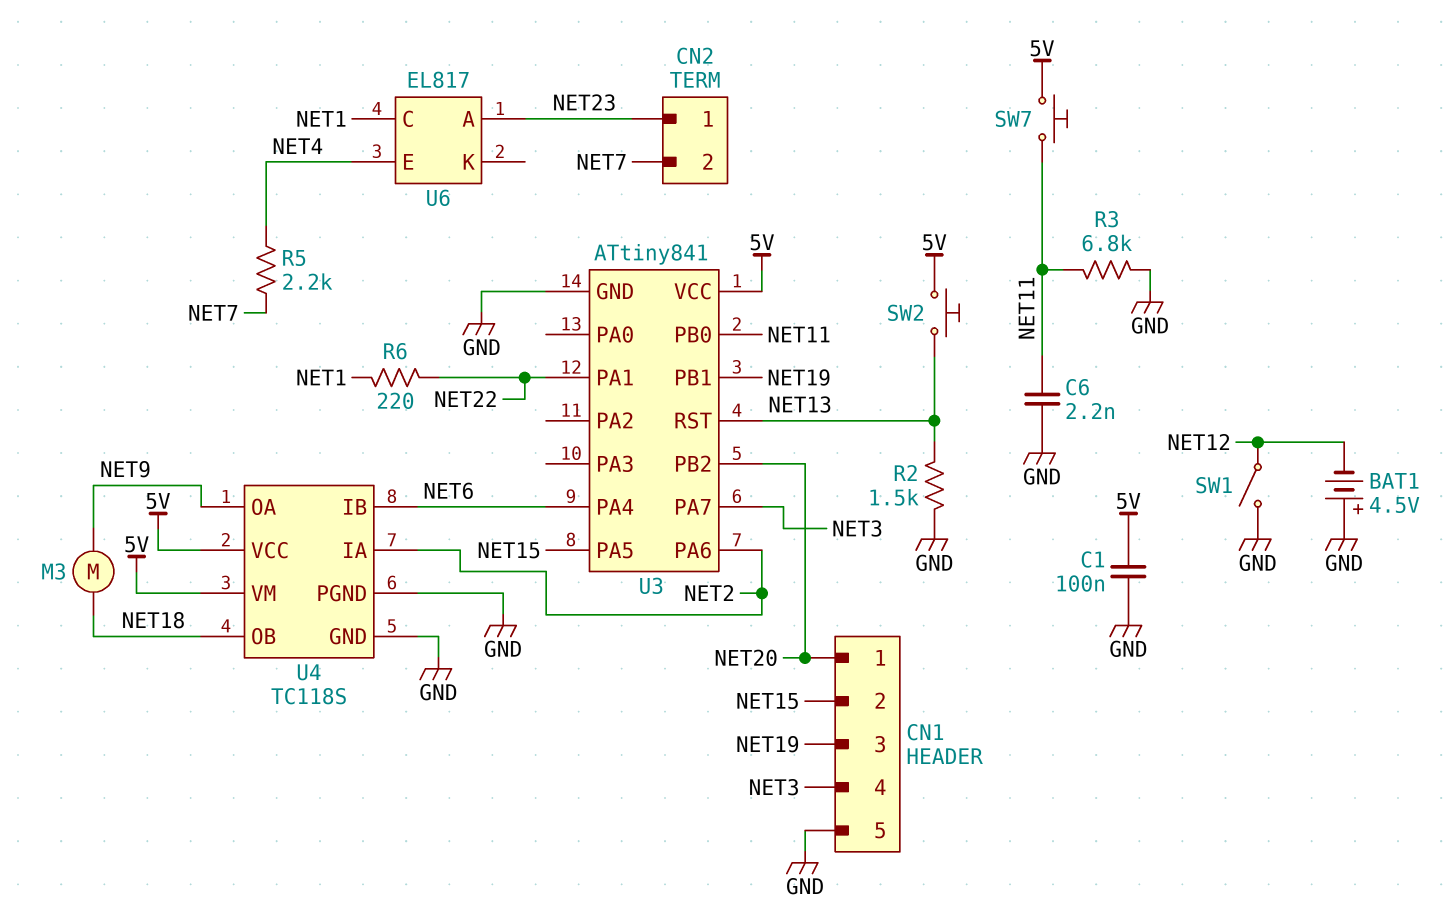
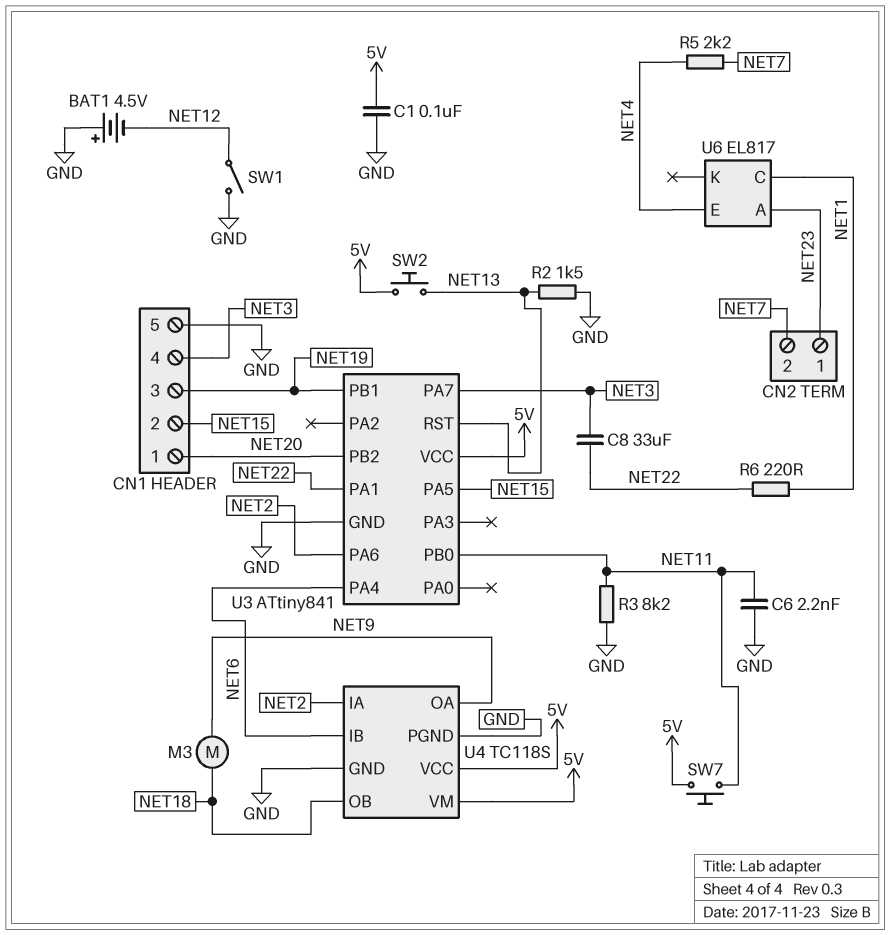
C8: none -> 33uF (NET3, NET22)
R3: 6.8k (GND, NET11) -> 8.2k (GND, NET11)

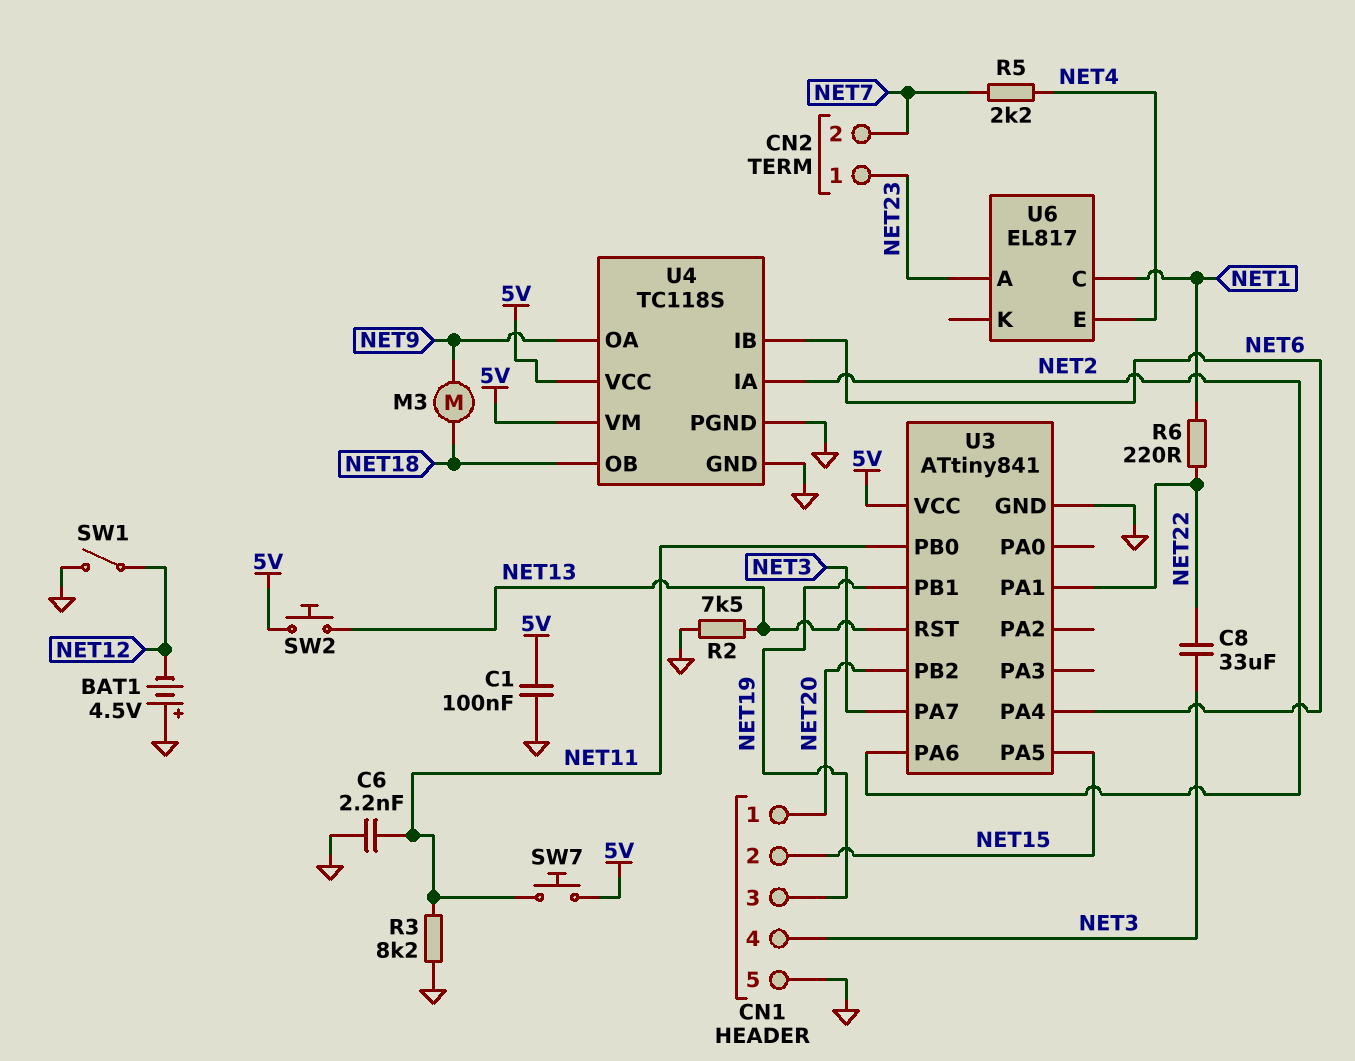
R2: 1.5k (GND, NET13) -> 7.5k (GND, NET13)

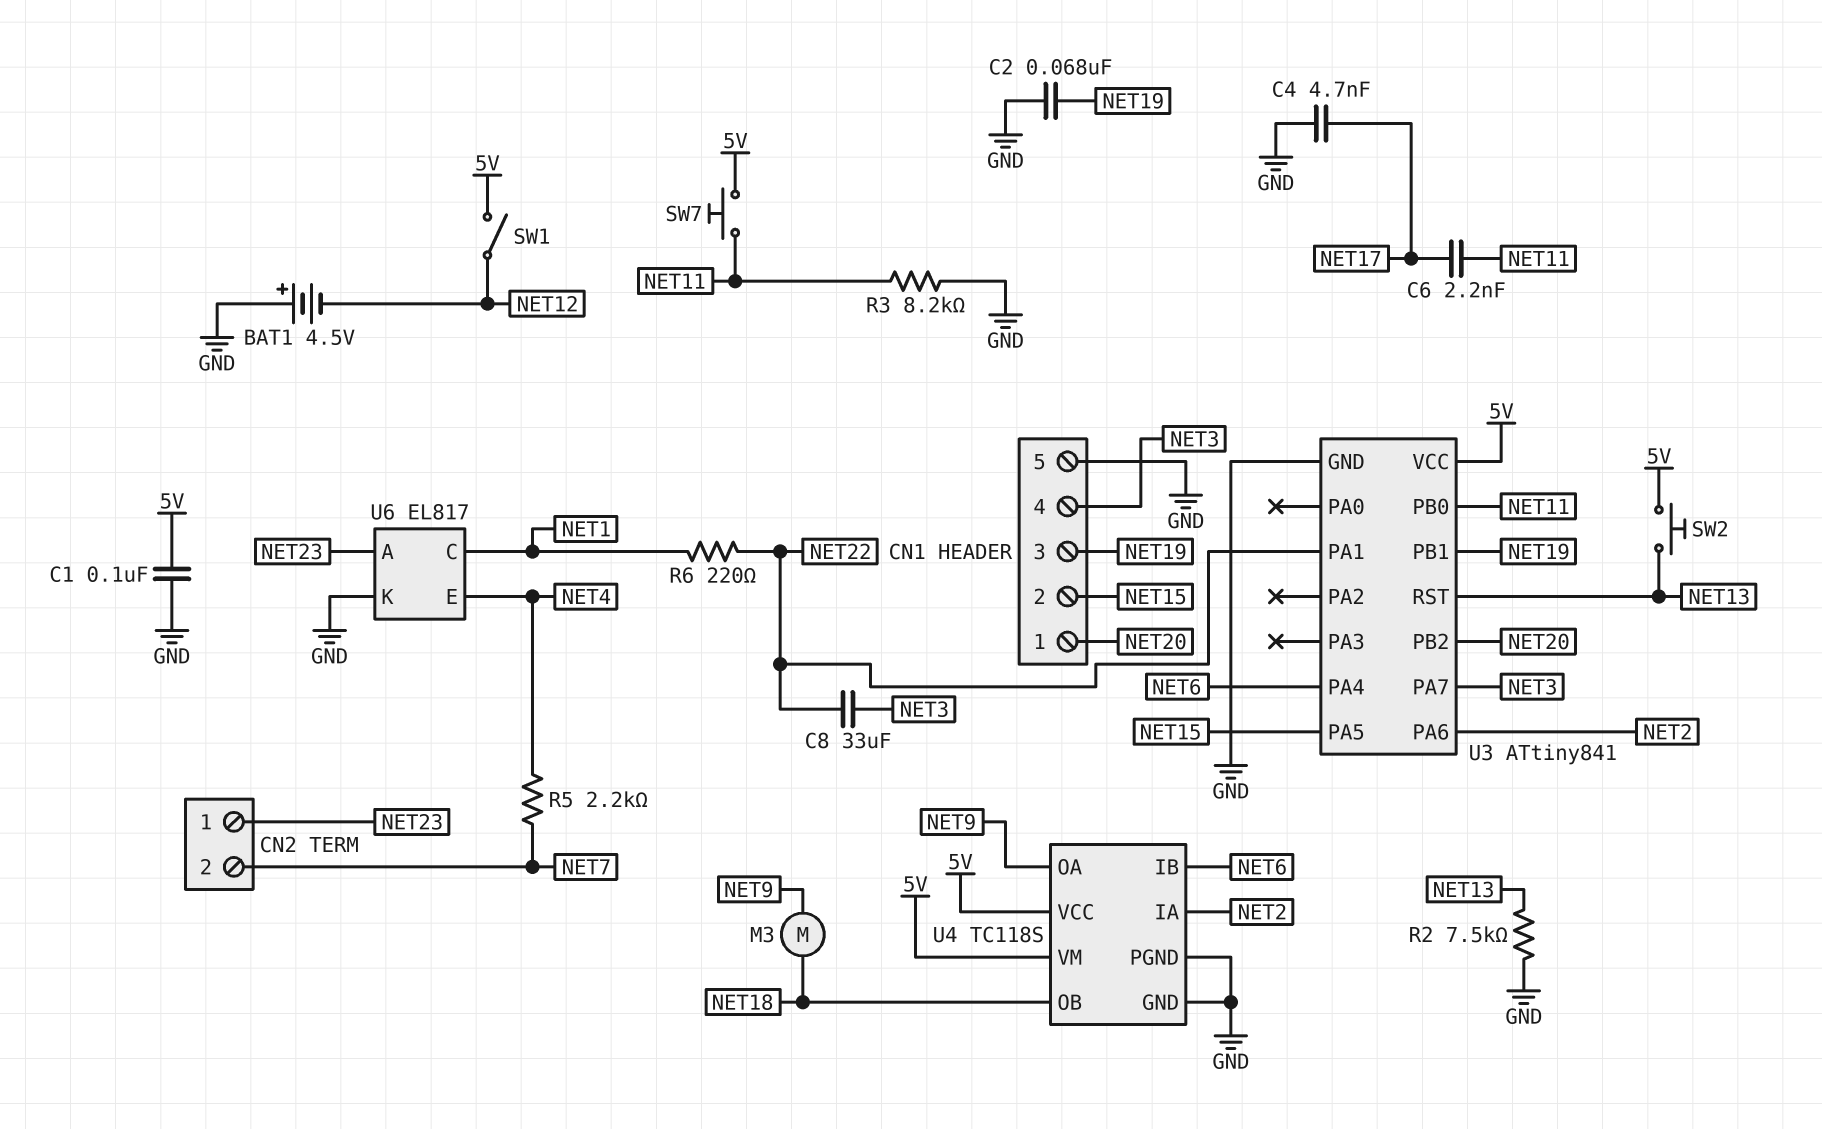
C2: none -> 68nF (GND, NET19)
C4: none -> 4.7nF (GND, NET17)
C6: 2.2nF (GND, NET11) -> 2.2nF (NET11, NET17)
SW1: switch (GND, NET12) -> switch (5V, NET12)
U6 pin K: none -> GND

